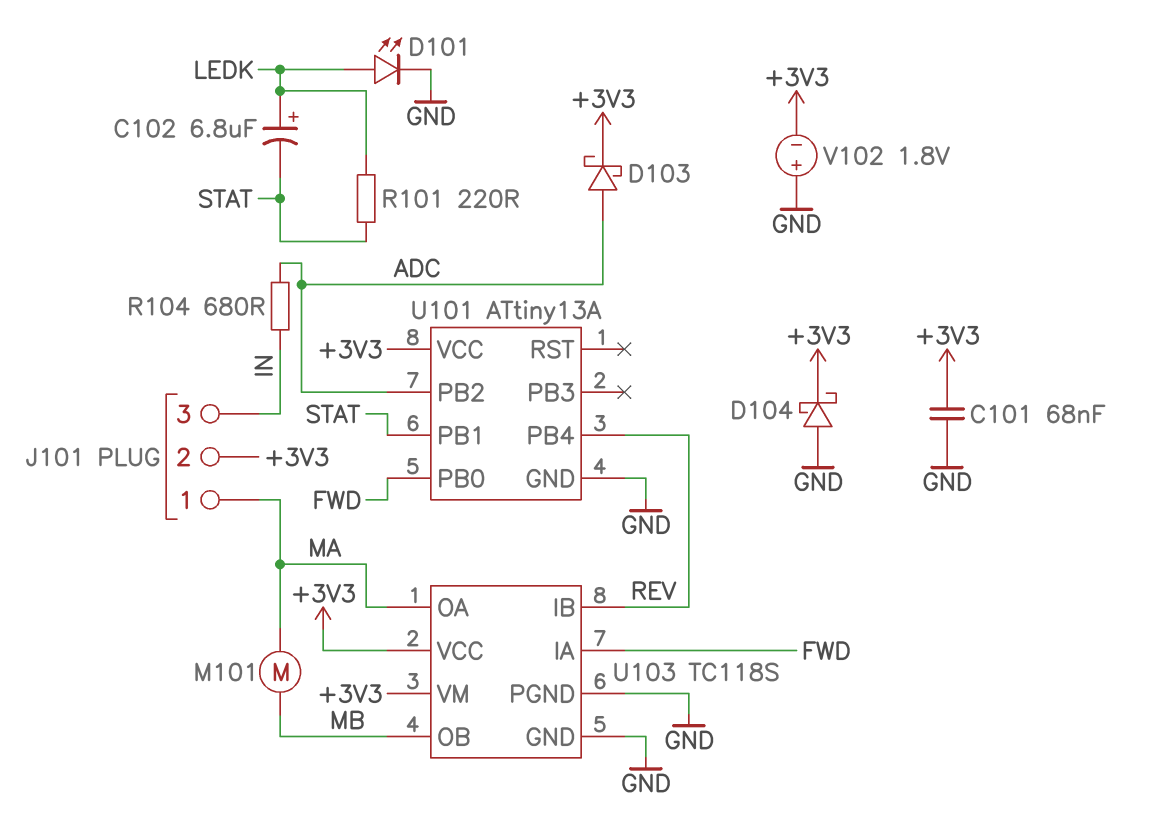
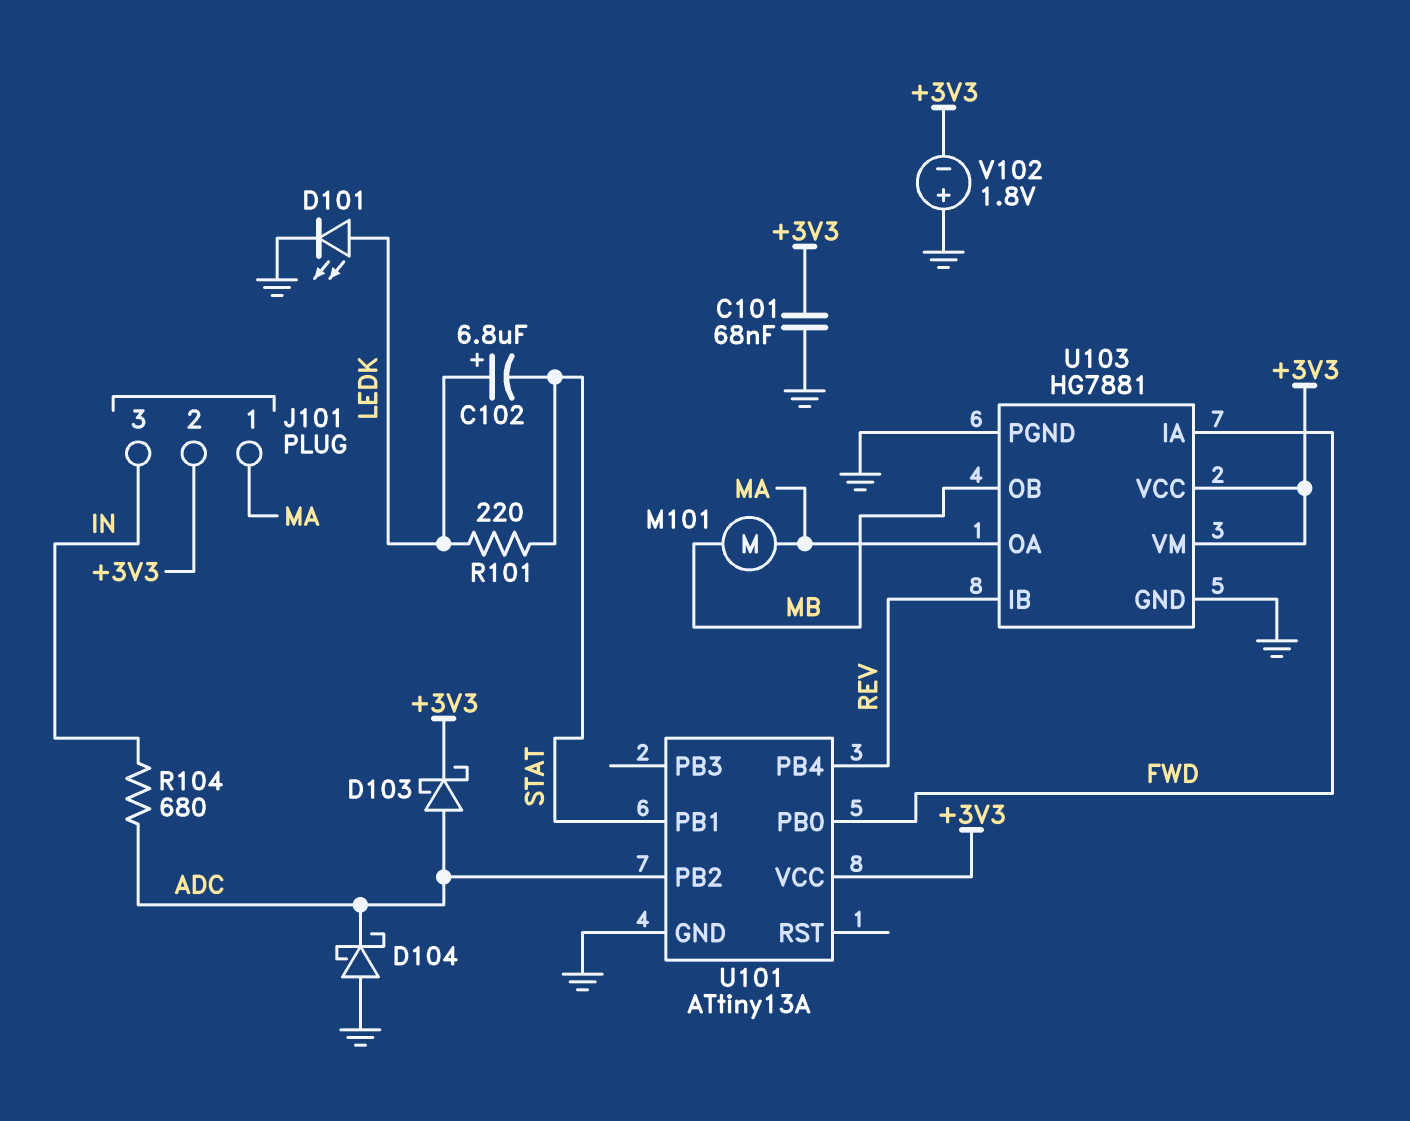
D104: schottky (A GND, K +3V3) -> schottky (A GND, K ADC)
U103: TC118S -> HG7881

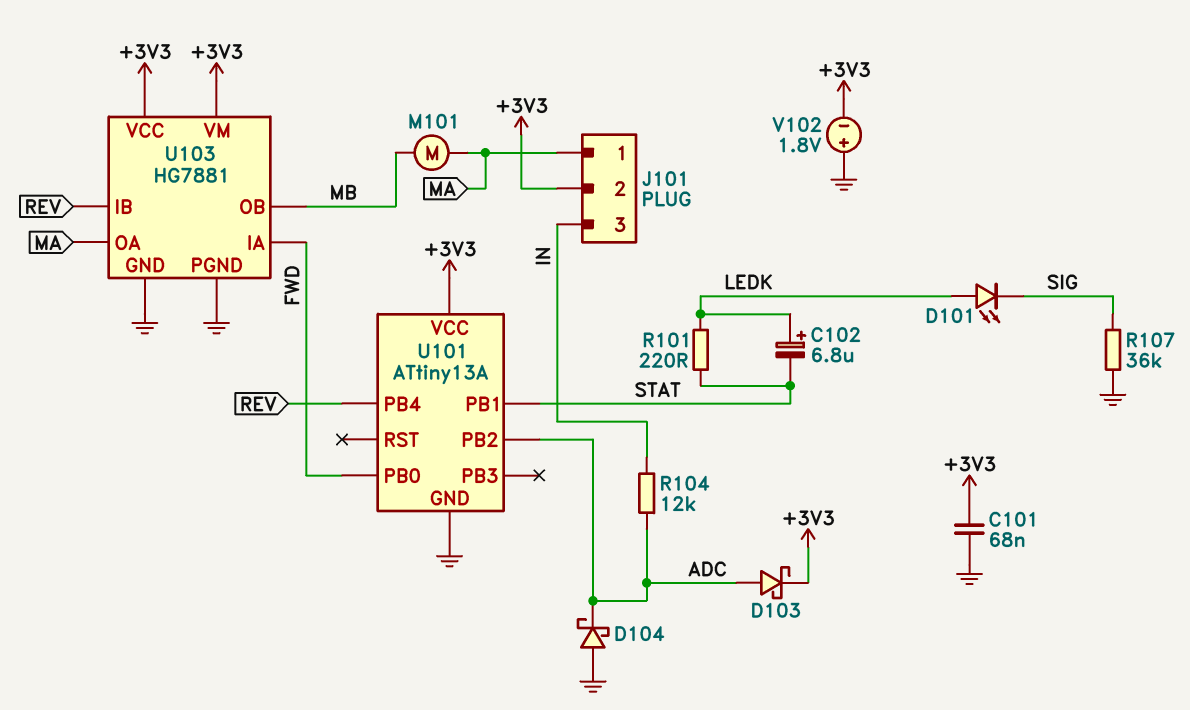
D101: LED (A LEDK, K GND) -> LED (A LEDK, K SIG)
R104: 680 (ADC, IN) -> 12k (ADC, IN)
R107: none -> 36k (GND, SIG)

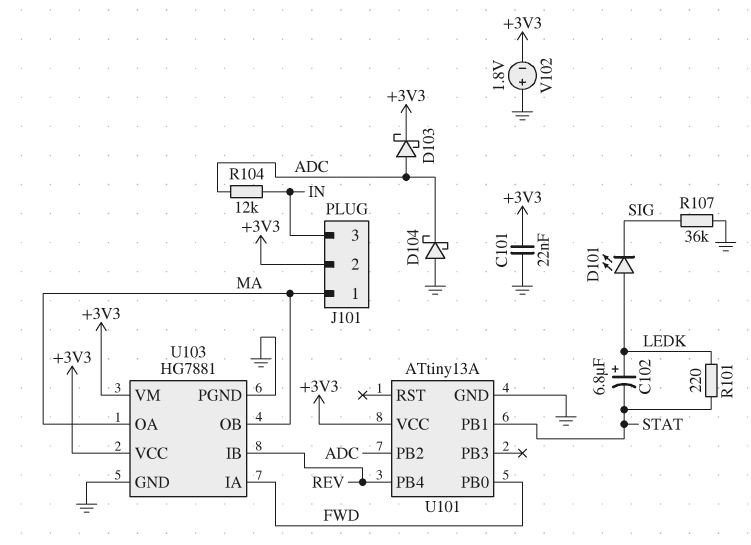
C101: 68nF (+3V3, GND) -> 22nF (+3V3, GND)
M101: motor (MA, MB) -> none
U103 pin OB: MB -> MA

